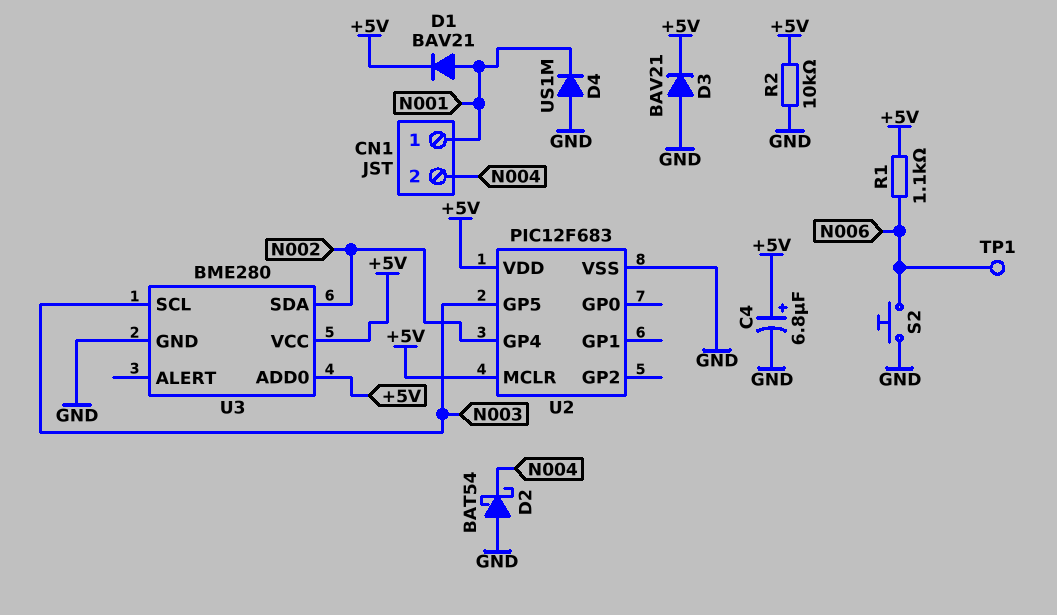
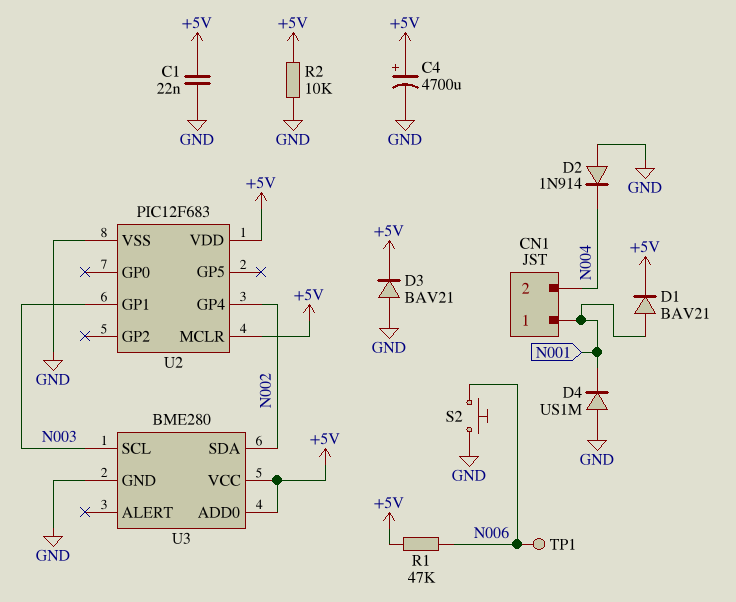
C1: none -> 22nF (+5V, GND)
C4: 6.8uF (plus +5V, minus GND) -> 4700uF (plus +5V, minus GND)
D2: schottky BAT54 (A GND, K N004) -> diode 1N914 (A GND, K N004)
R1: 1.1k (+5V, N006) -> 47k (+5V, N006)
U2 pin GP1: none -> N003
U2 pin GP5: N003 -> none

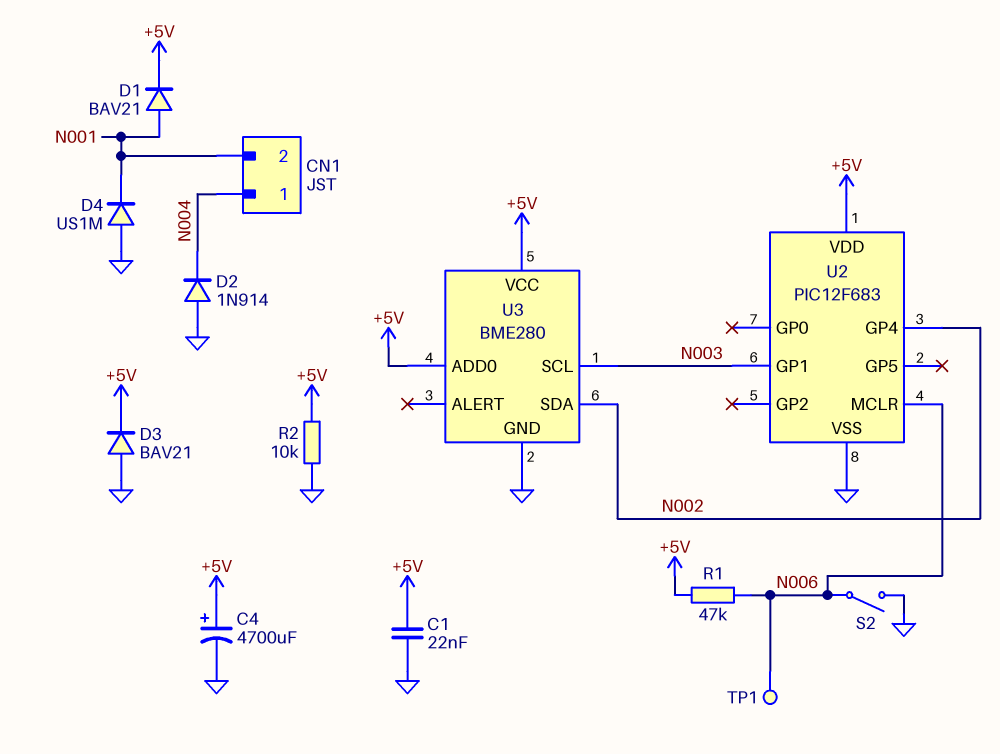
CN1 pin 1: N001 -> N004
CN1 pin 2: N004 -> N001
S2: button (GND, N006) -> switch (GND, N006)
U2 pin MCLR: +5V -> N006

